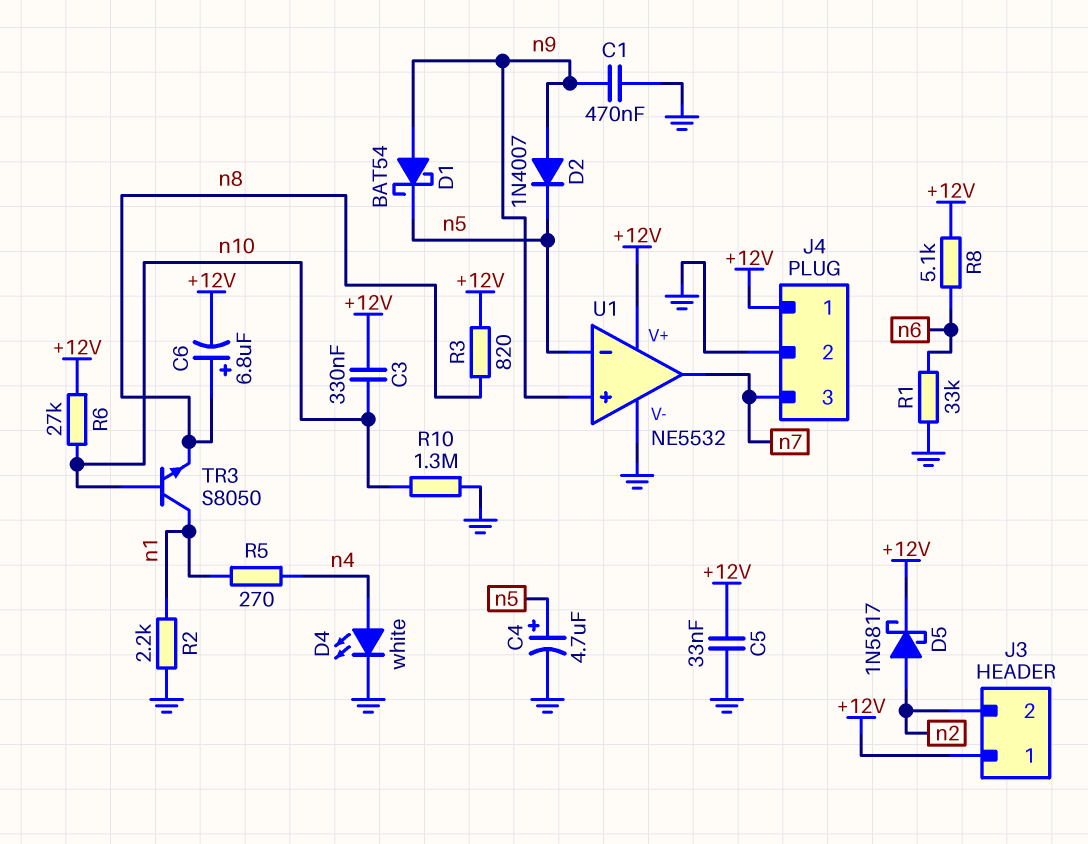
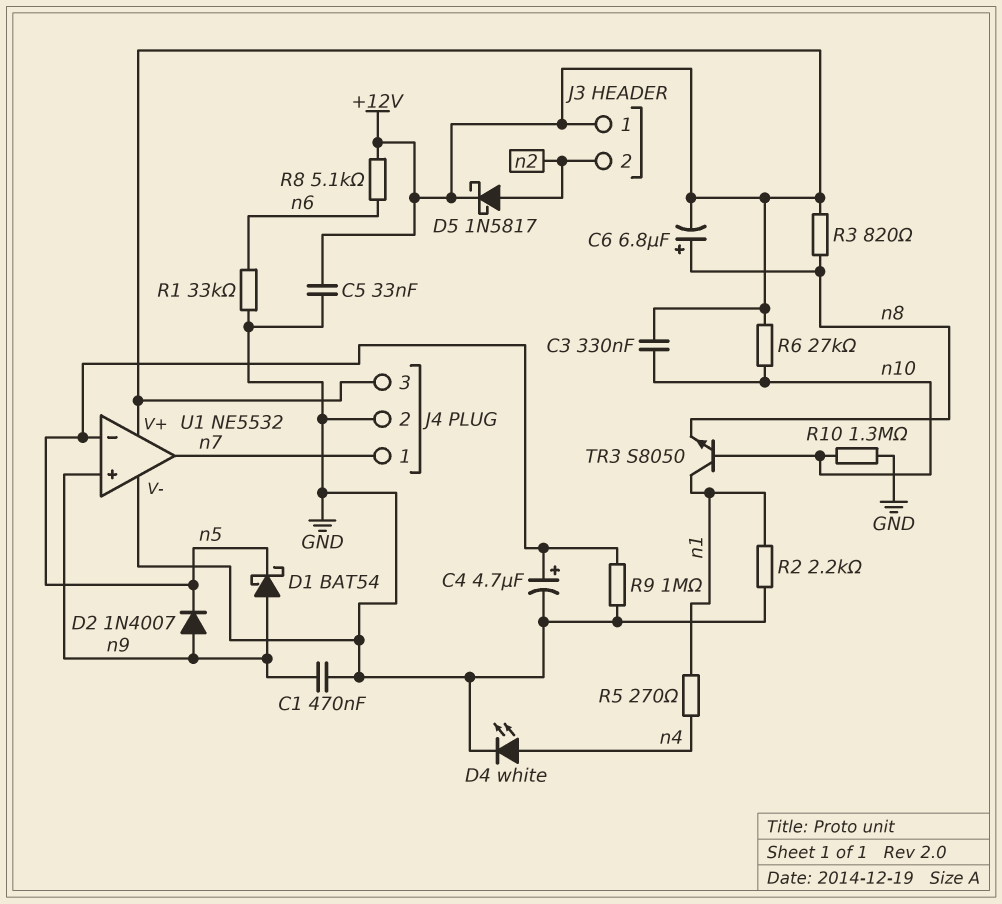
J4 pin 1: +12V -> n7
J4 pin 3: n7 -> +12V
R9: none -> 1M (GND, n5)

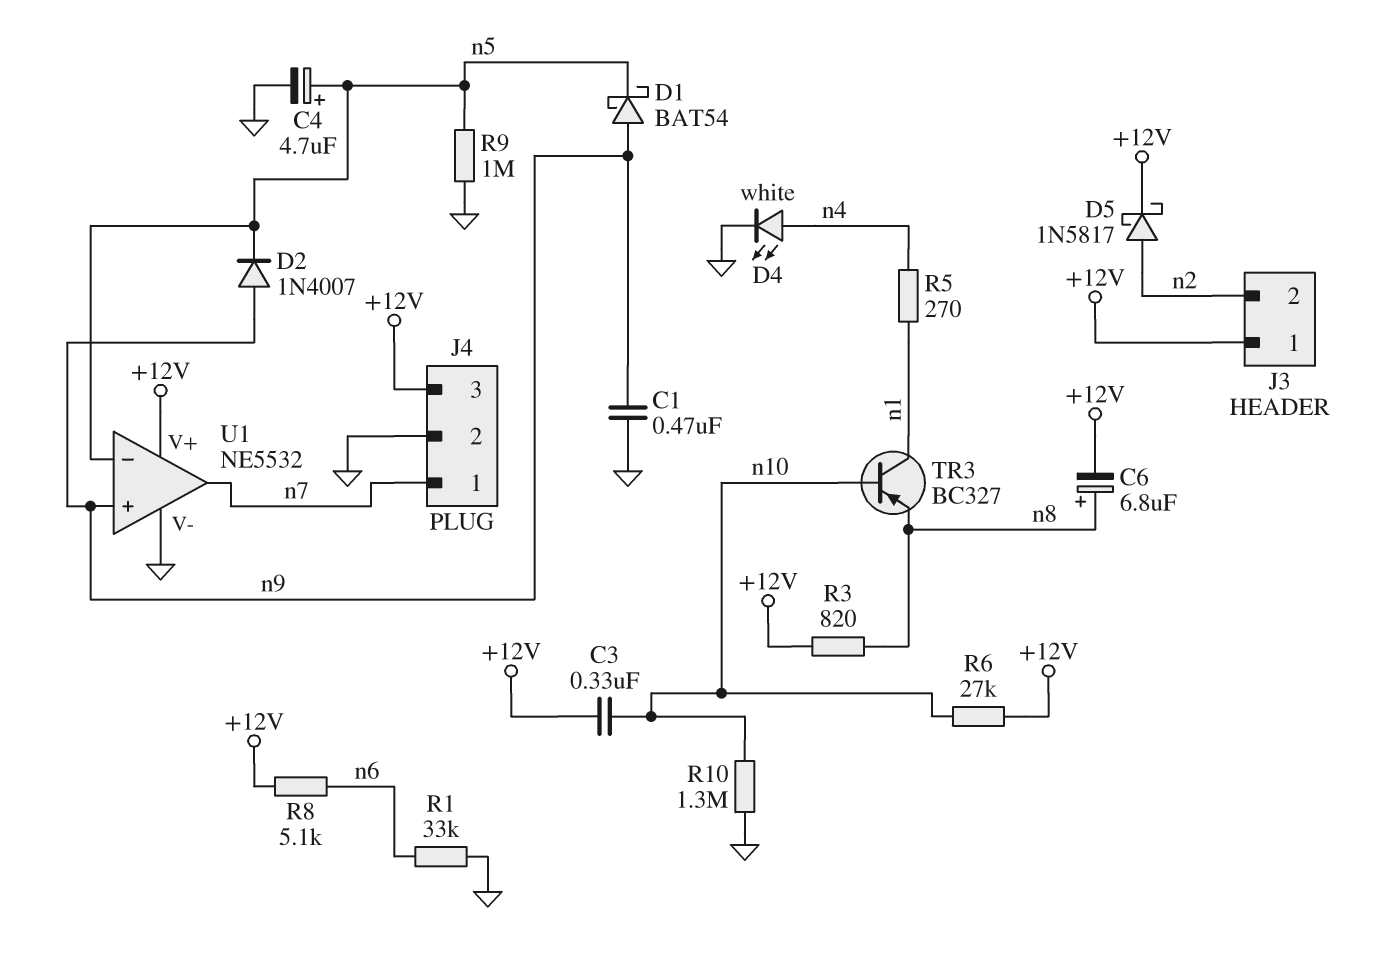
C5: 33nF (+12V, GND) -> none
R2: 2.2k (GND, n1) -> none
TR3: NPN S8050 (B n10, C n1, E n8) -> PNP BC327 (B n10, C n1, E n8)

